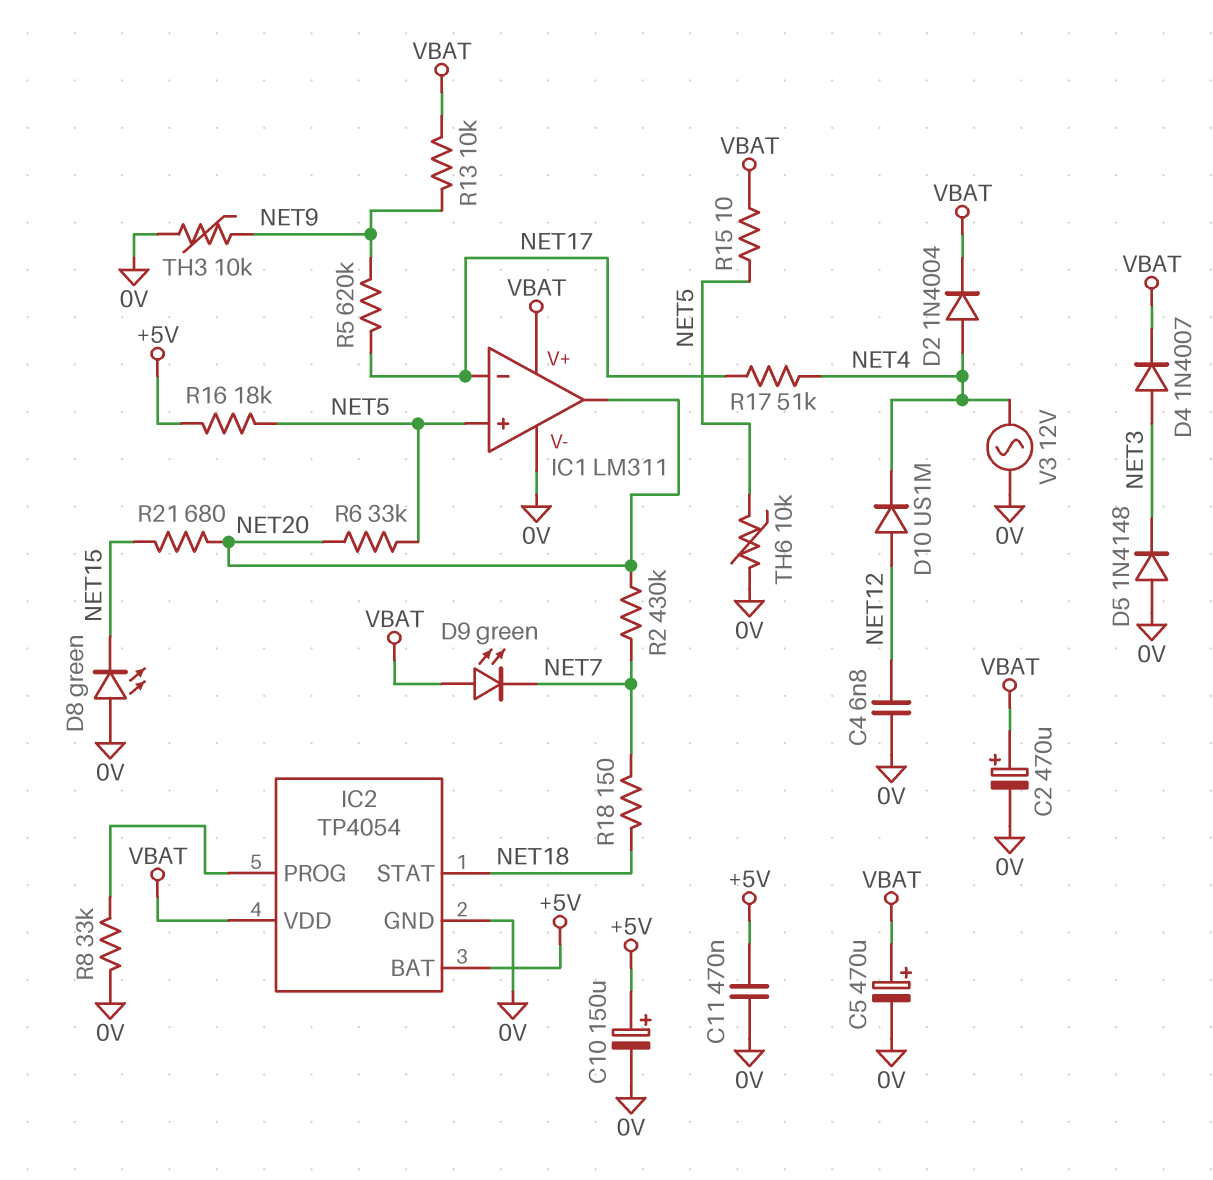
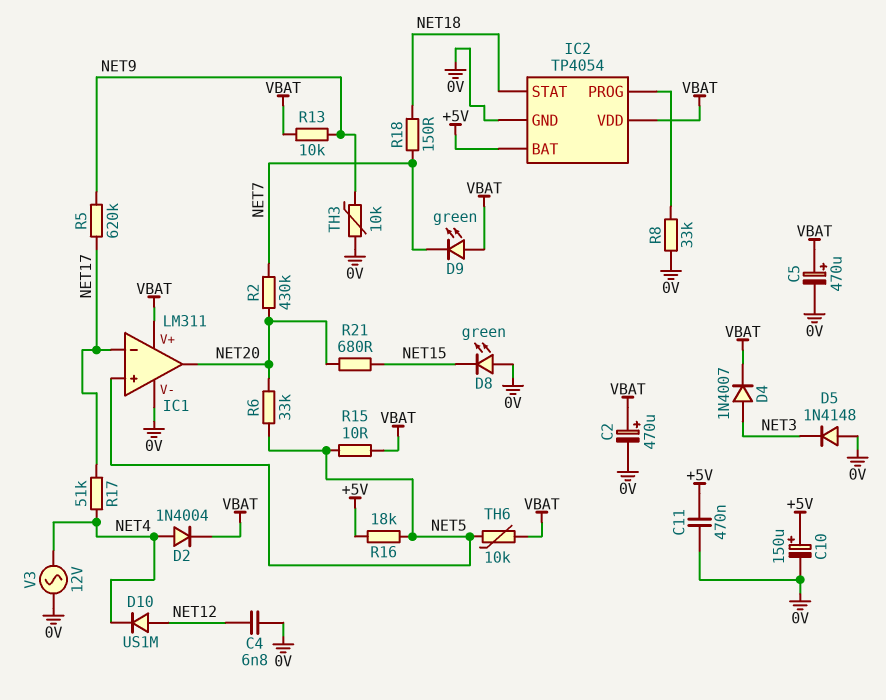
TH6: 10k (0V, NET5) -> 10k (NET5, VBAT)

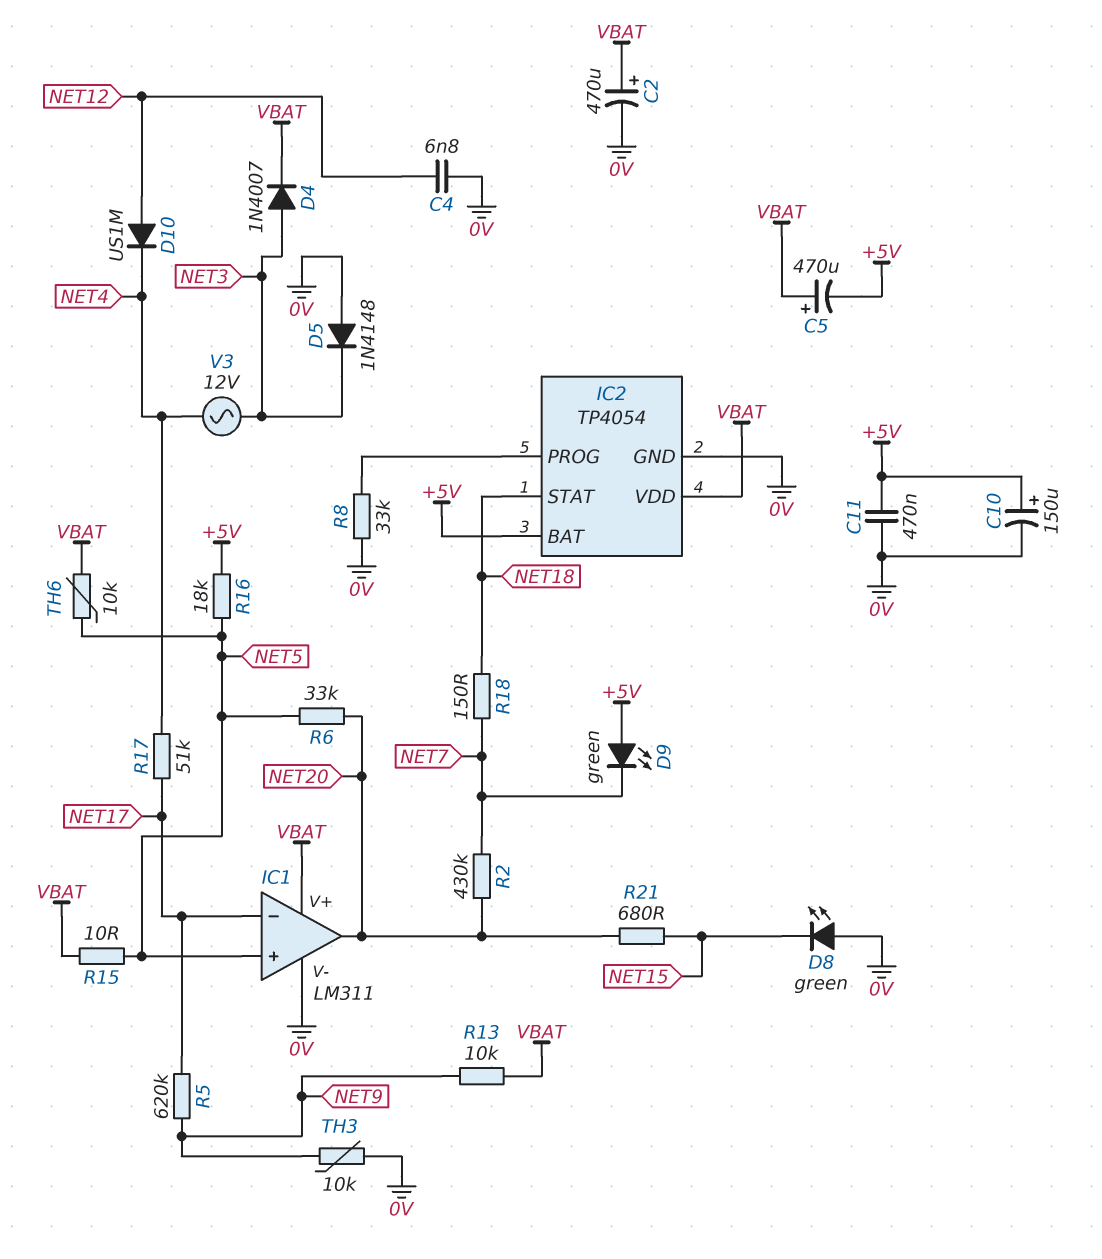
C5: 470uF (plus VBAT, minus 0V) -> 470uF (plus VBAT, minus +5V)
D2: diode 1N4004 (A NET4, K VBAT) -> none
D9: LED green (A VBAT, K NET7) -> LED green (A +5V, K NET7)
V3: AC 12V (0V, NET4) -> AC 12V (NET3, NET4)

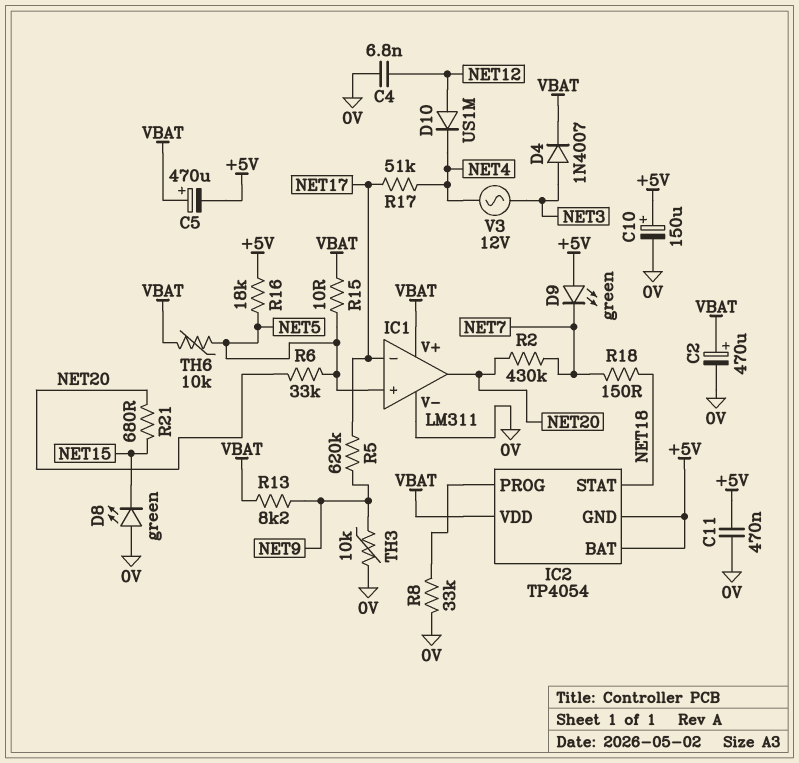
D5: diode 1N4148 (A 0V, K NET3) -> none
IC2 pin GND: 0V -> +5V
R13: 10k (NET9, VBAT) -> 8.2k (NET9, VBAT)

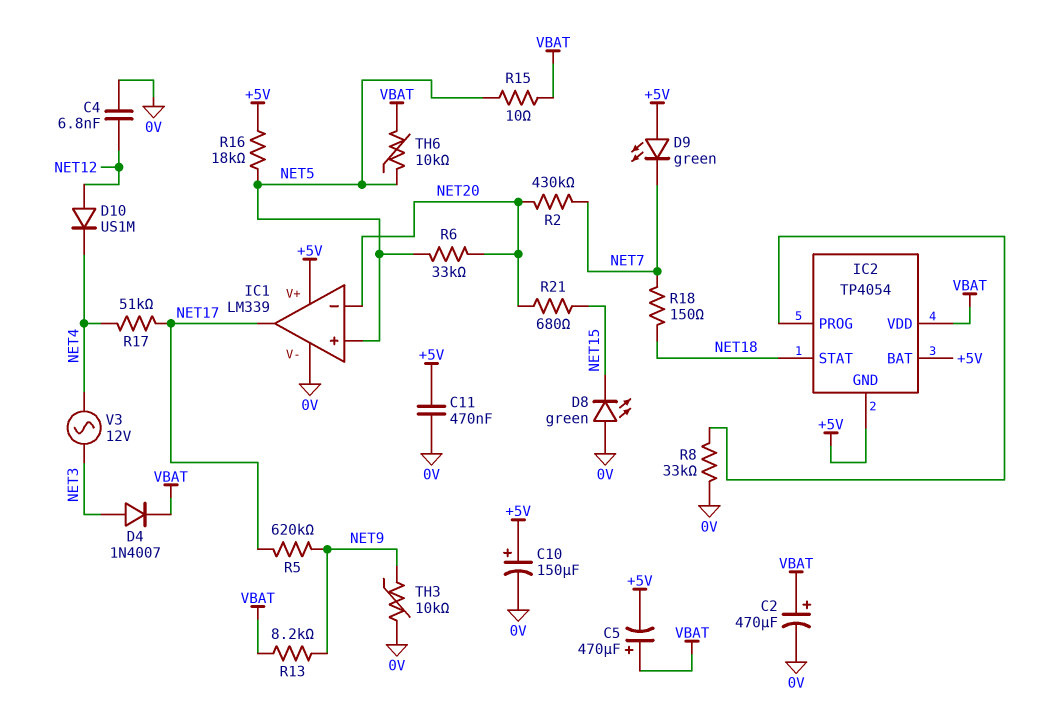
IC1: LM311 -> LM339
IC1 pin V+: VBAT -> +5V
IC1 pin in-: NET17 -> NET20
IC1 pin out: NET20 -> NET17

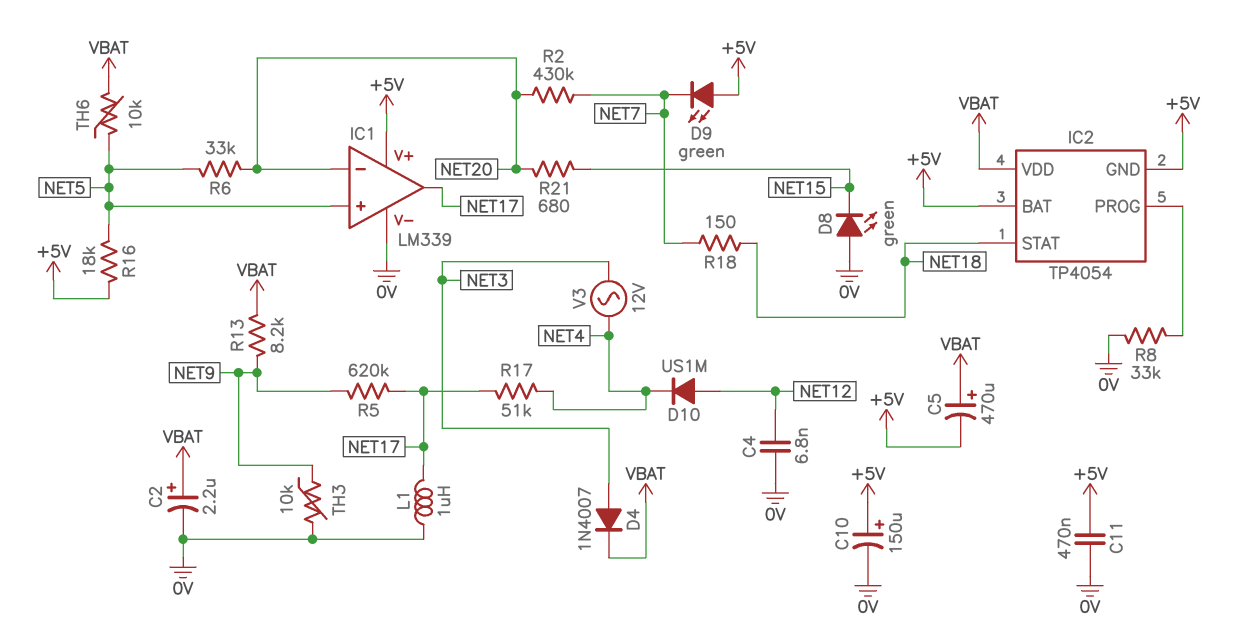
C2: 470uF (plus VBAT, minus 0V) -> 2.2uF (plus VBAT, minus 0V)
L1: none -> 1uH (0V, NET17)
R15: 10 (NET5, VBAT) -> none

